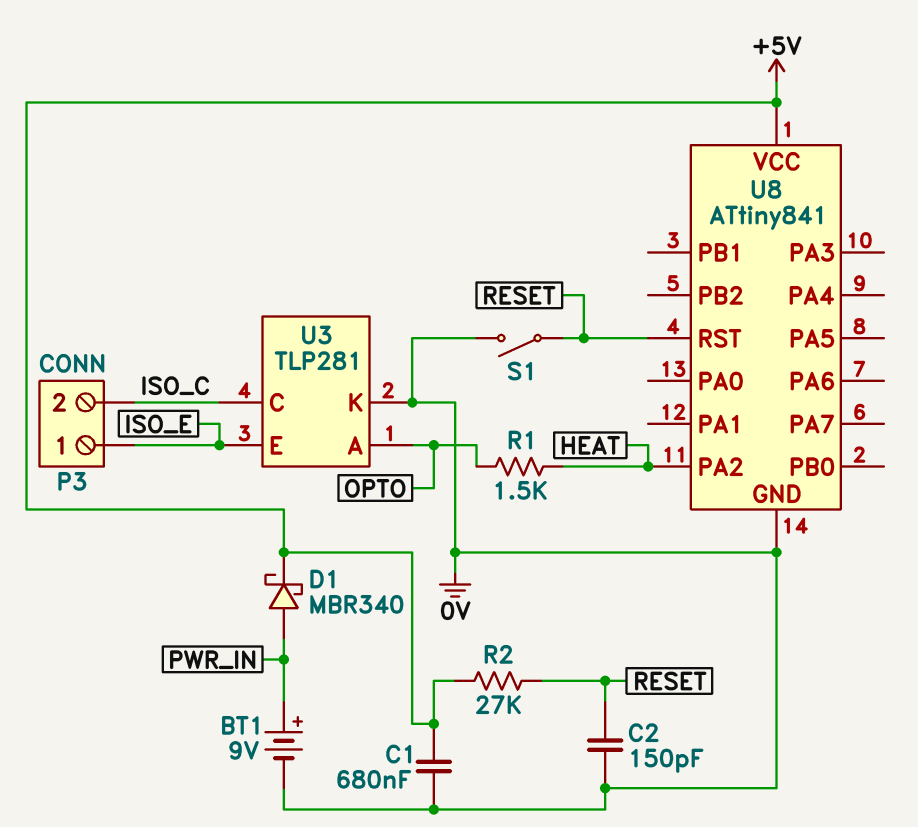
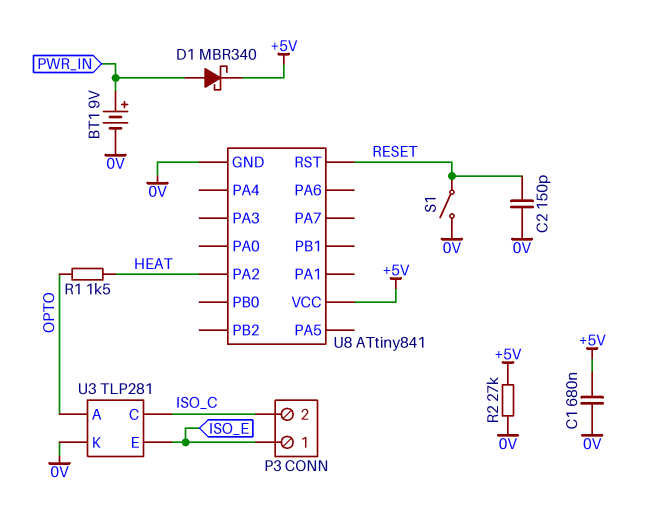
R2: 27k (+5V, RESET) -> 27k (+5V, 0V)

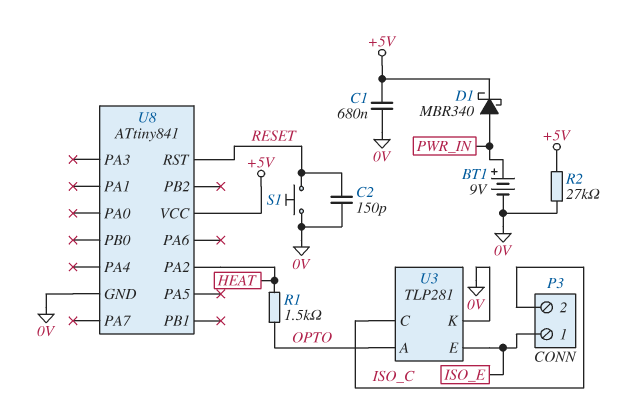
S1: switch (0V, RESET) -> button (0V, RESET)

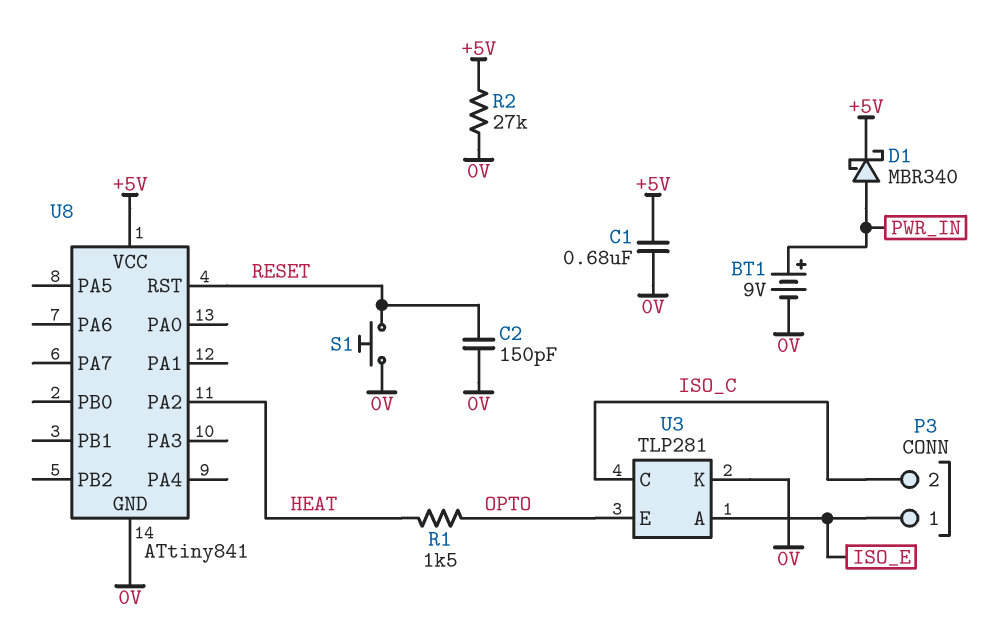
U3 pin A: OPTO -> ISO_E
U3 pin E: ISO_E -> OPTO

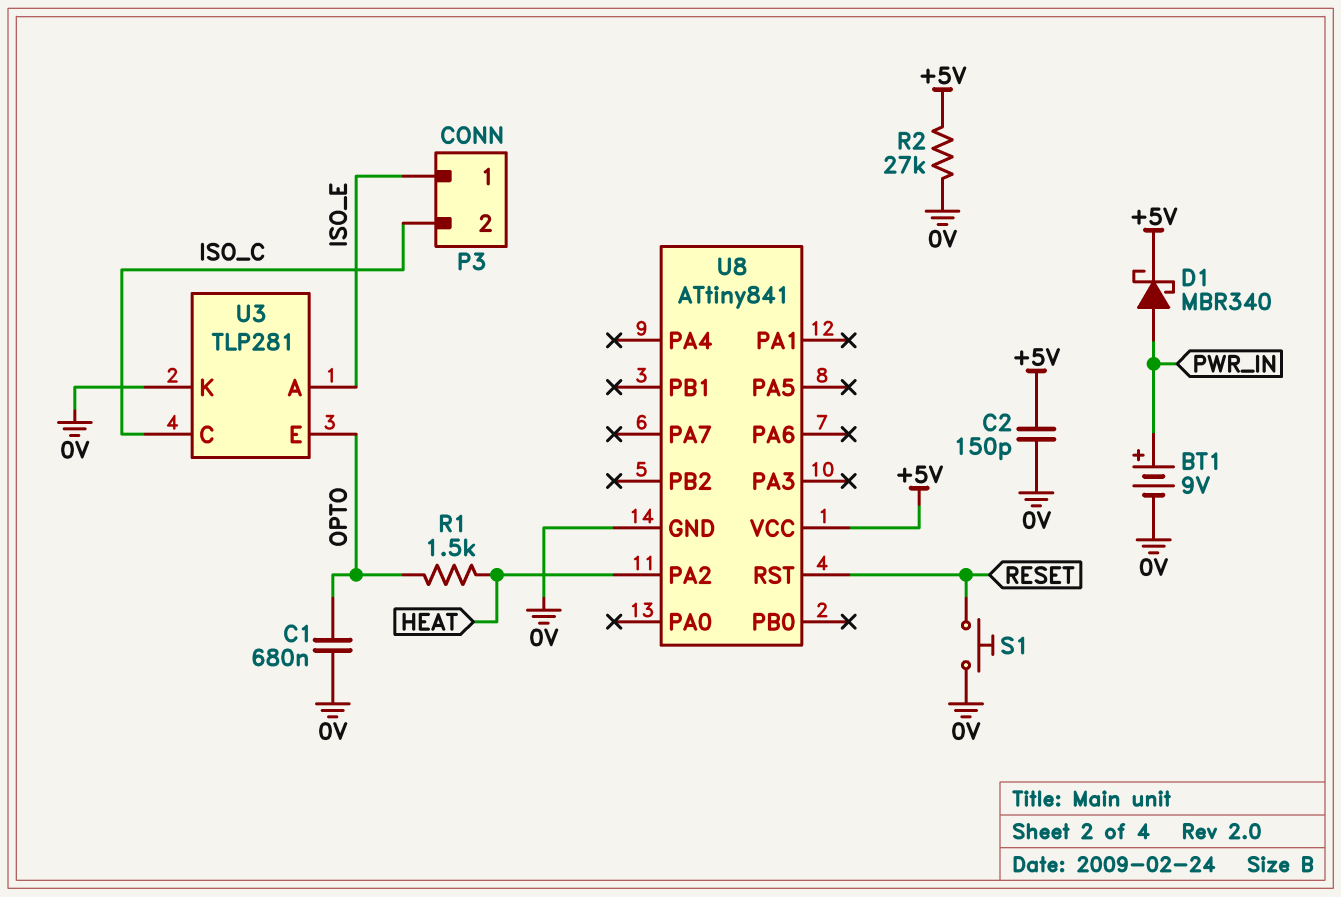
C1: 680nF (+5V, 0V) -> 680nF (0V, OPTO)
C2: 150pF (0V, RESET) -> 150pF (+5V, 0V)

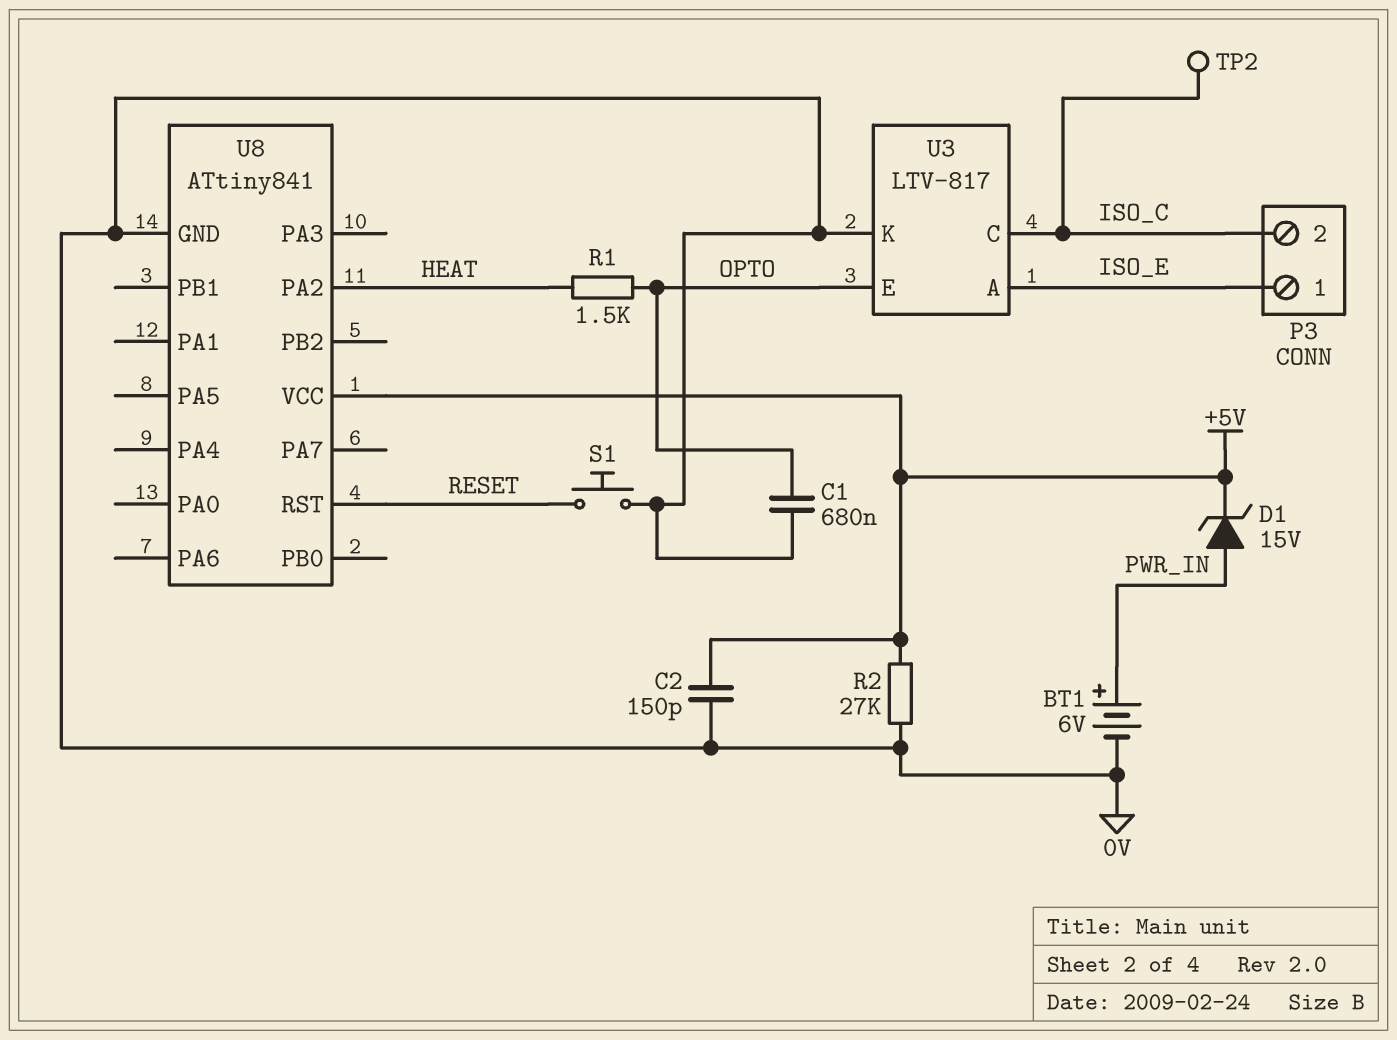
BT1: 9V (plus PWR_IN, minus 0V) -> 6V (plus PWR_IN, minus 0V)
D1: schottky MBR340 (A PWR_IN, K +5V) -> zener 15V (A PWR_IN, K +5V)
TP2: none -> test point (ISO_C)
U3: TLP281 -> LTV-817

